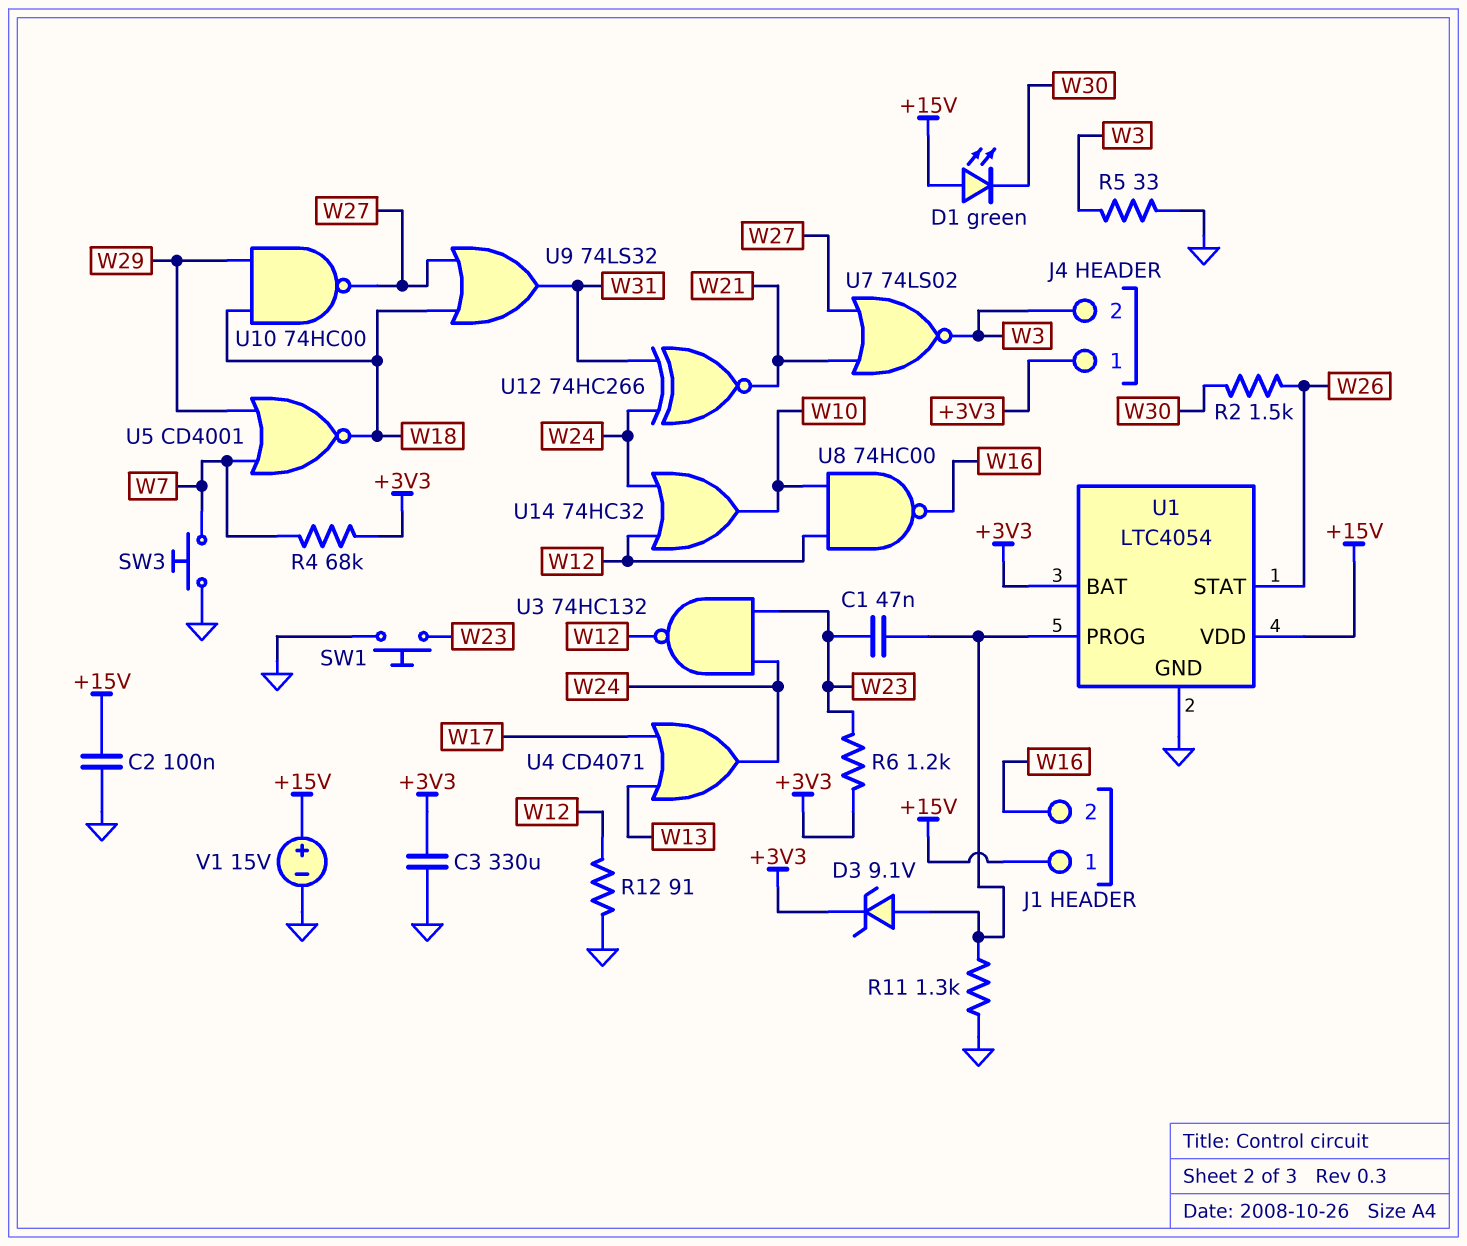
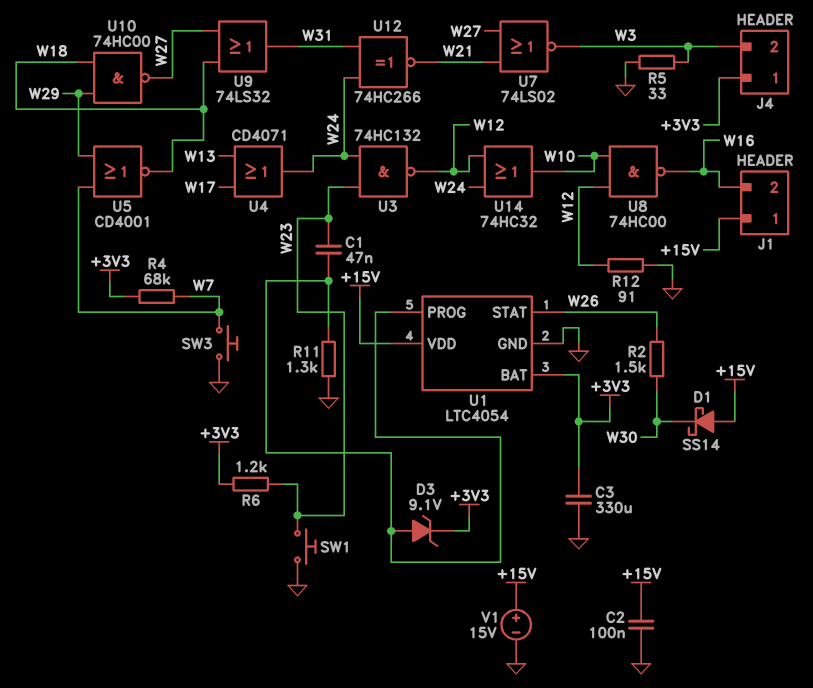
D1: LED green (A +15V, K W30) -> schottky SS14 (A +15V, K W30)

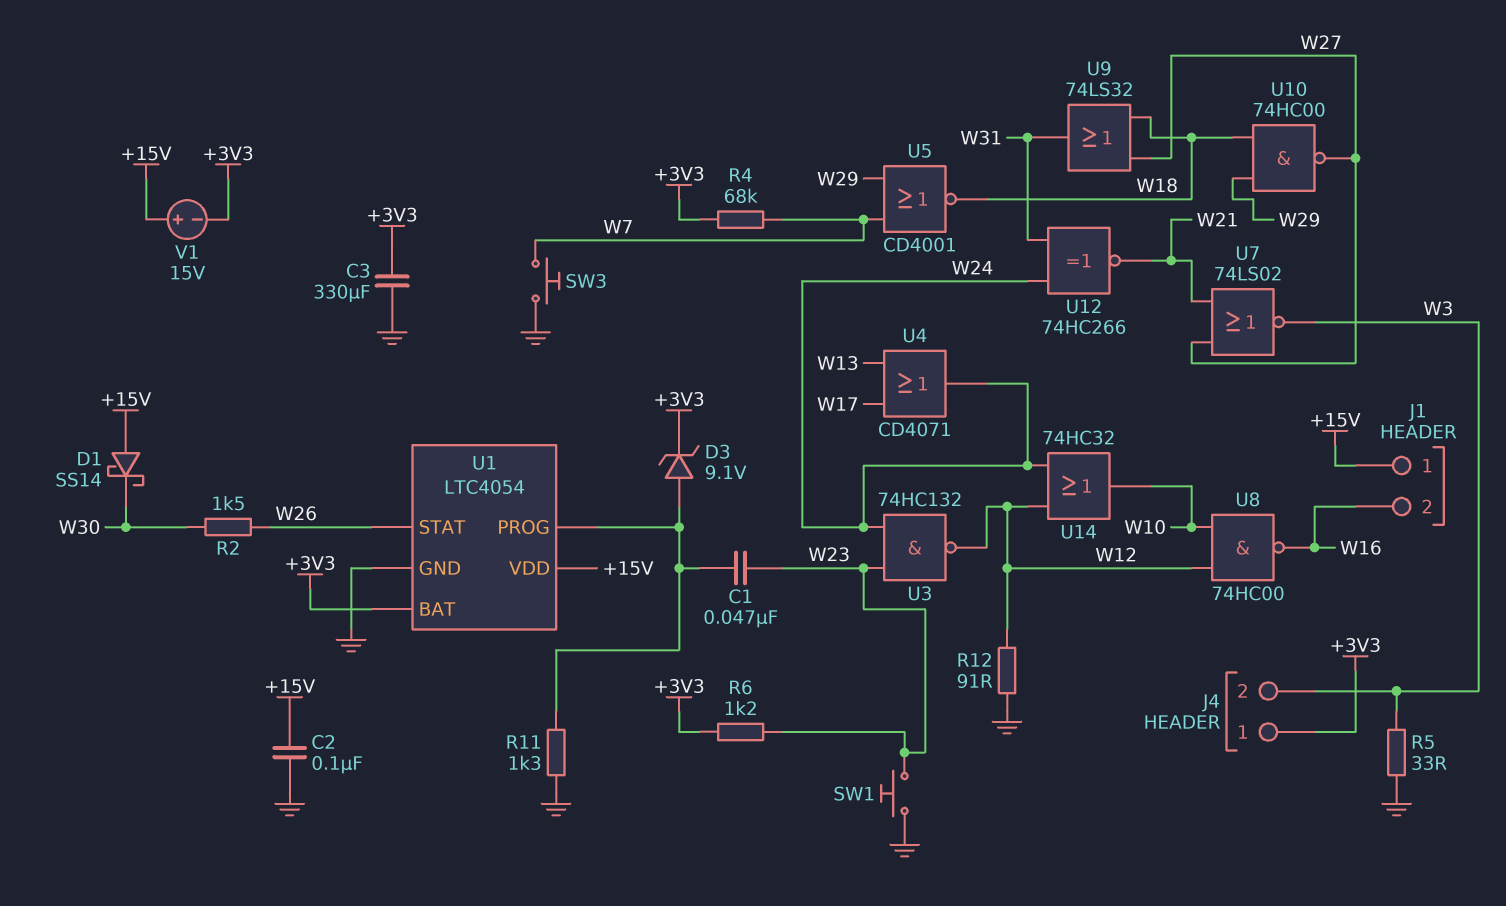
V1: 15V (plus +15V, minus GND) -> 15V (plus +15V, minus +3V3)

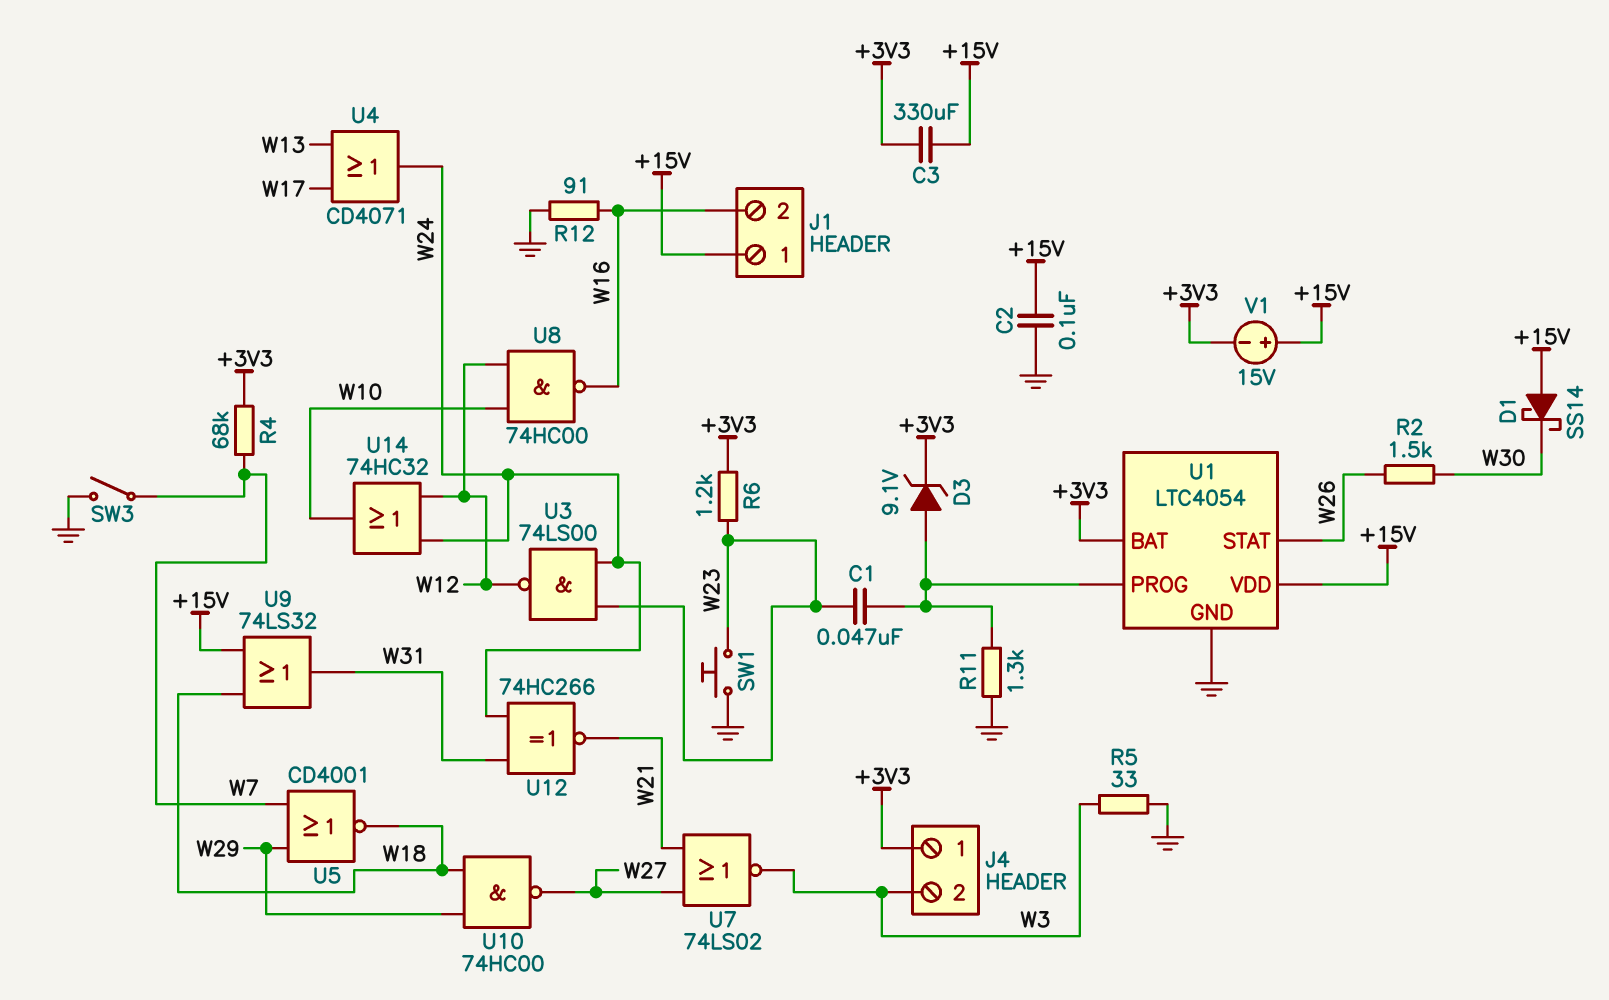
C3: 330uF (+3V3, GND) -> 330uF (+3V3, +15V)
R12: 91 (GND, W12) -> 91 (GND, W16)
SW3: button (GND, W7) -> switch (GND, W7)
U3: NAND 74HC132 (in W23, in W24, out W12) -> NAND 74LS00 (in W23, in W24, out W12)
U9: OR 74LS32 (in W18, in W27, out W31) -> OR 74LS32 (in +15V, in W18, out W31)

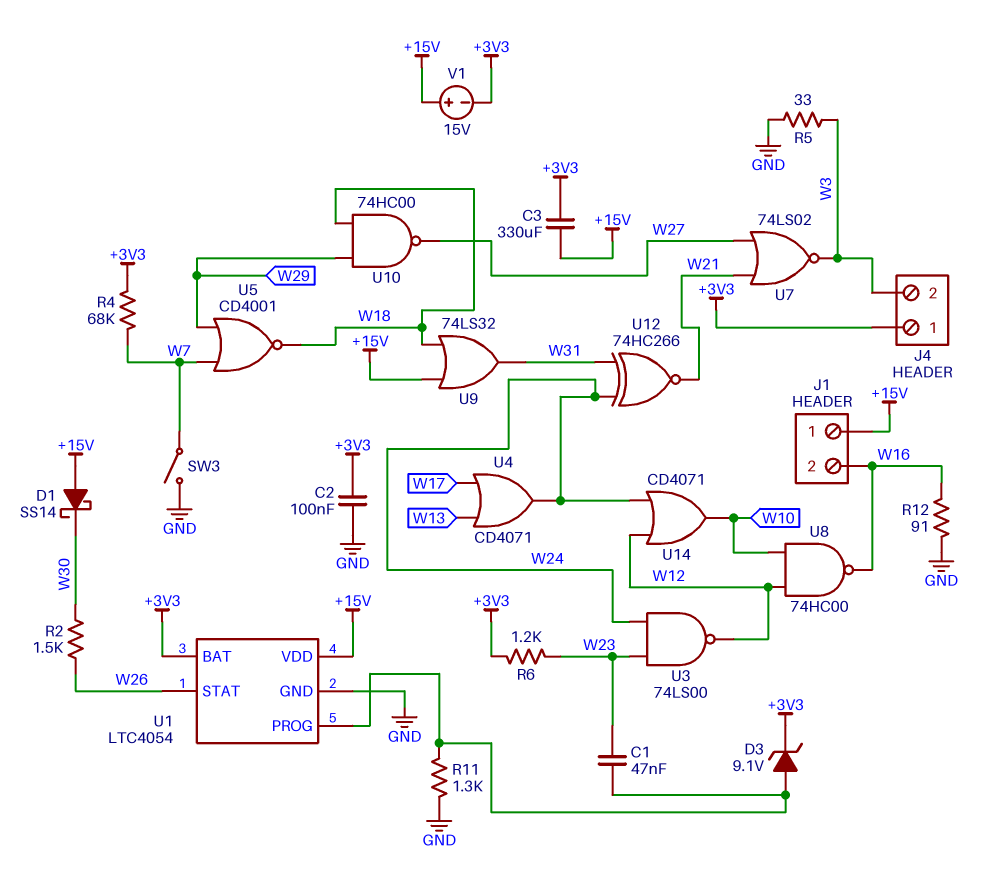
C2: 100nF (+15V, GND) -> 100nF (+3V3, GND)
SW1: button (GND, W23) -> none
U14: OR 74HC32 (in W12, in W24, out W10) -> OR CD4071 (in W12, in W24, out W10)

